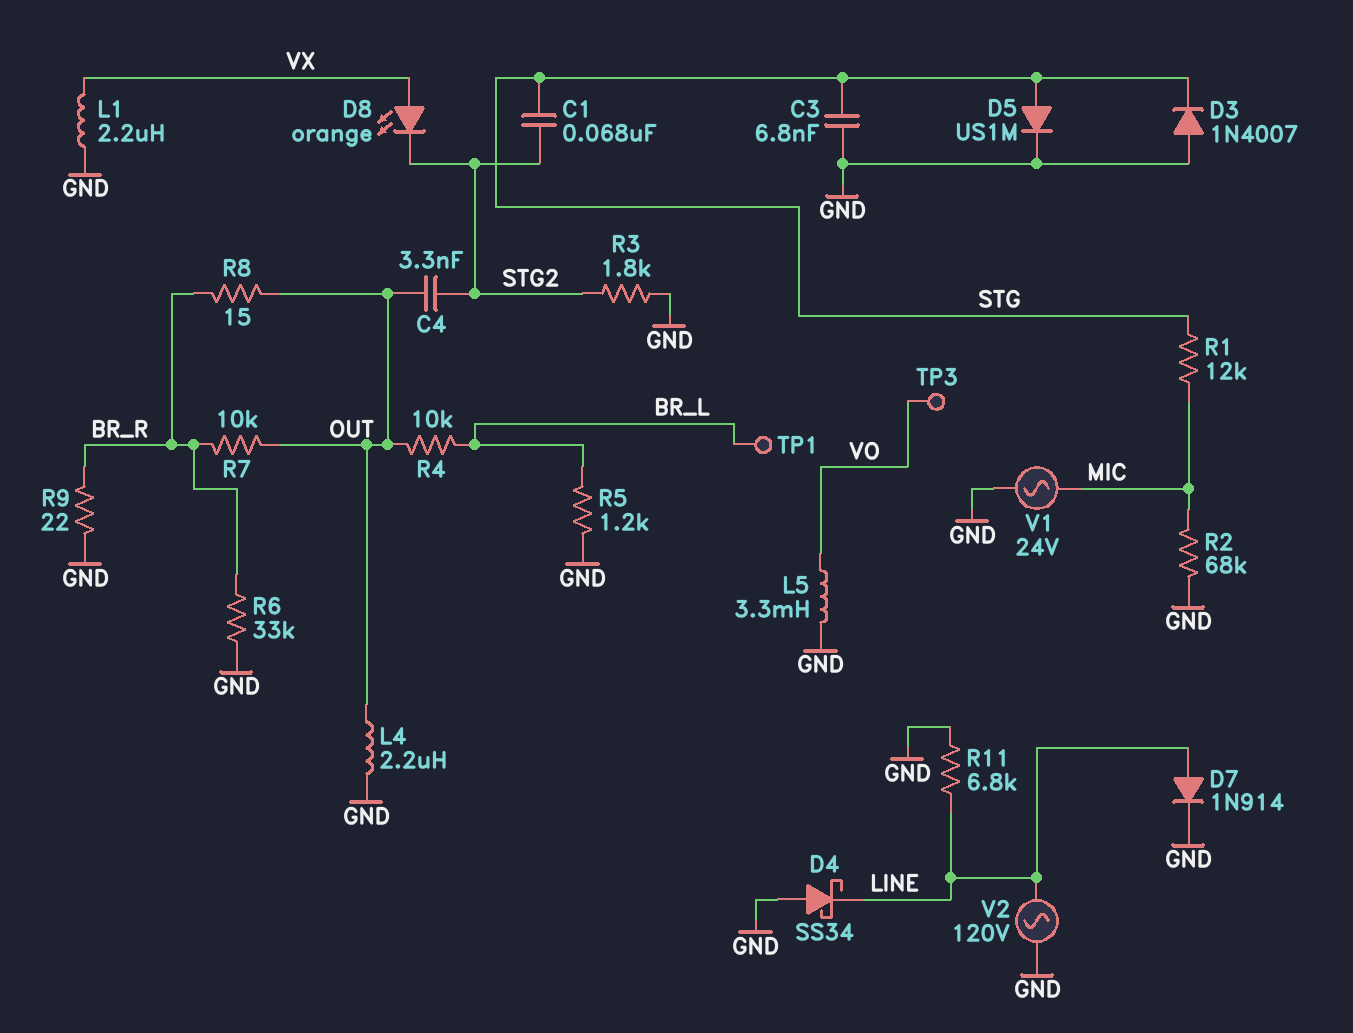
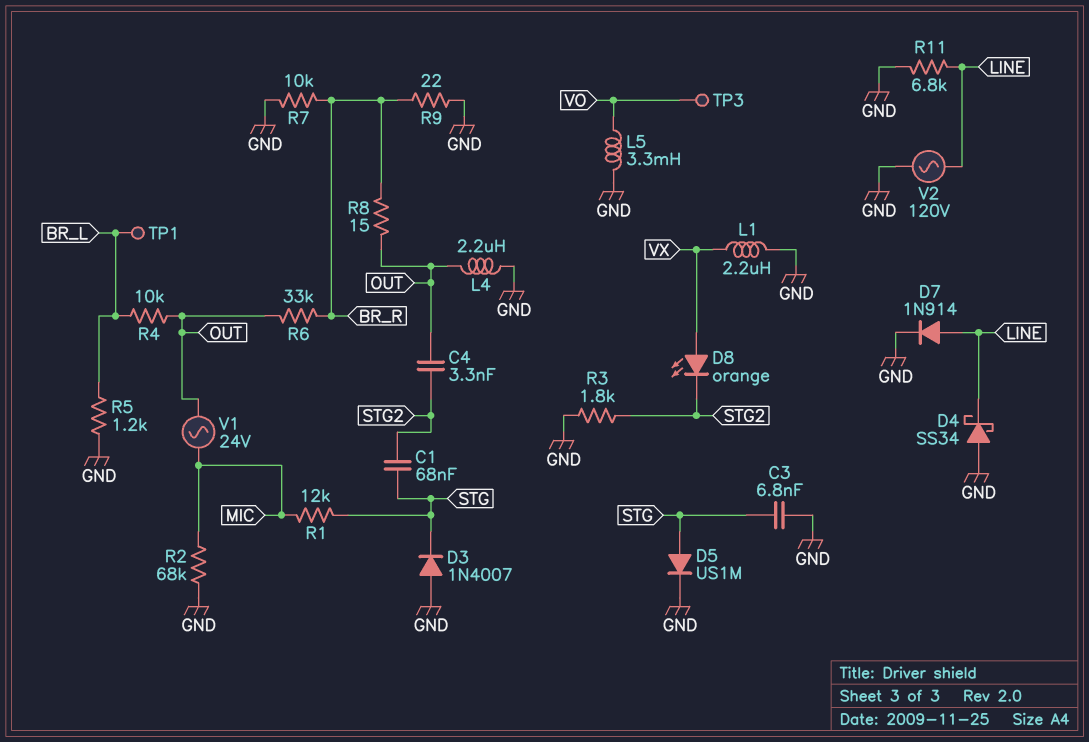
R6: 33k (BR_R, GND) -> 33k (BR_R, OUT)
R7: 10k (BR_R, OUT) -> 10k (BR_R, GND)
V1: AC 24V (GND, MIC) -> AC 24V (MIC, OUT)

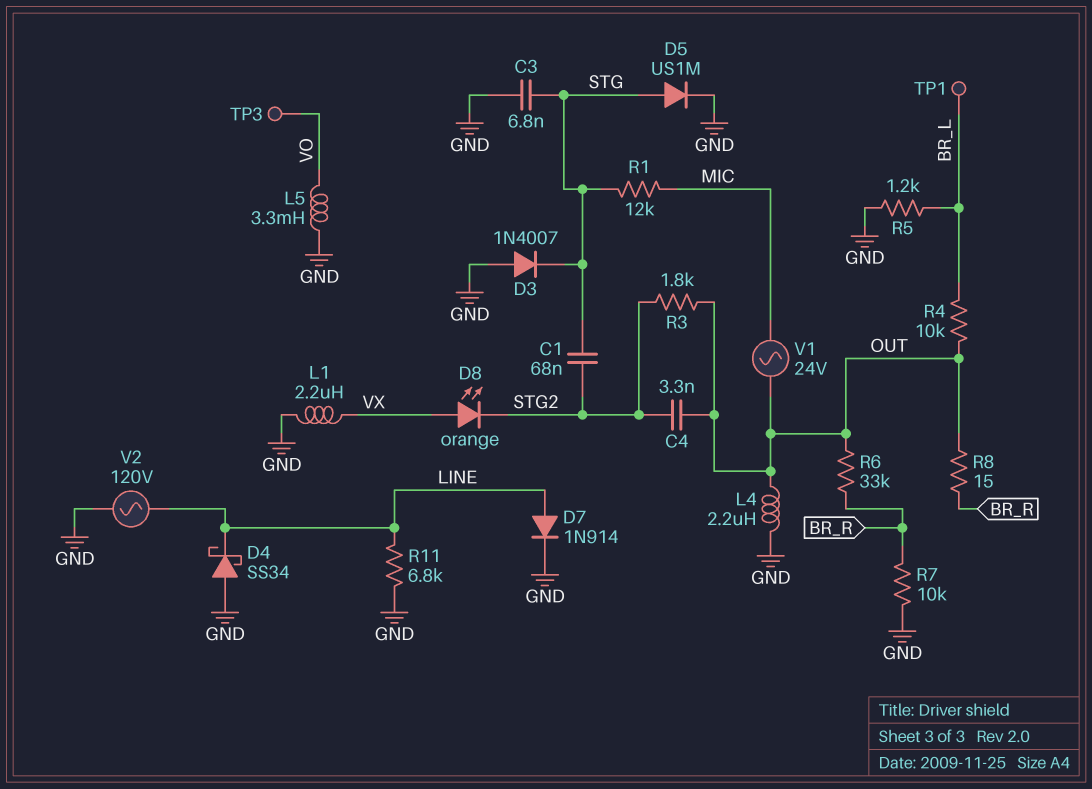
R2: 68k (GND, MIC) -> none
R3: 1.8k (GND, STG2) -> 1.8k (OUT, STG2)
R9: 22 (BR_R, GND) -> none

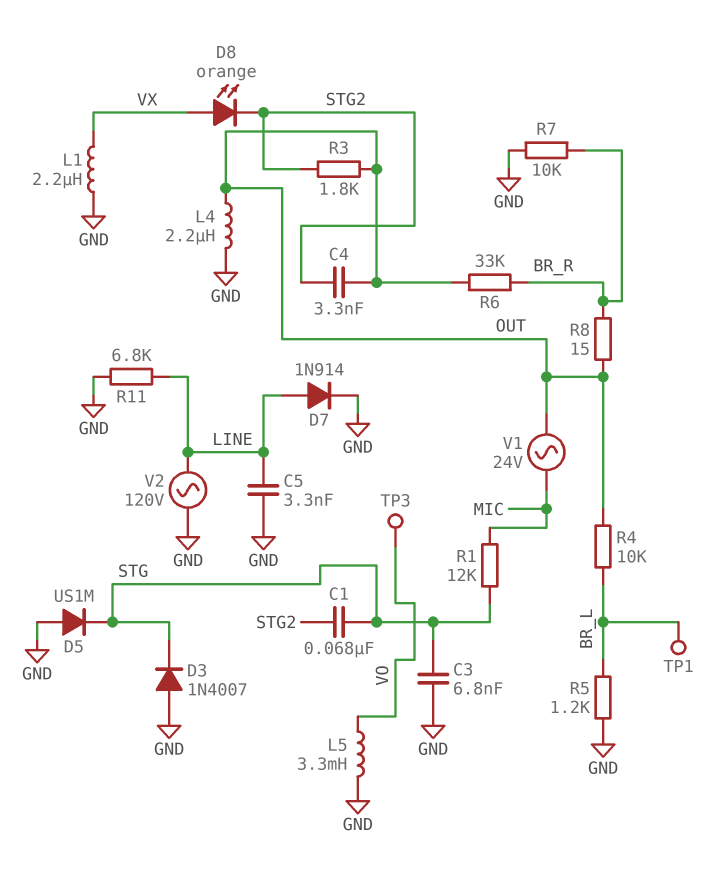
C5: none -> 3.3nF (GND, LINE)
D4: schottky SS34 (A GND, K LINE) -> none
D5: diode US1M (A STG, K GND) -> diode US1M (A GND, K STG)

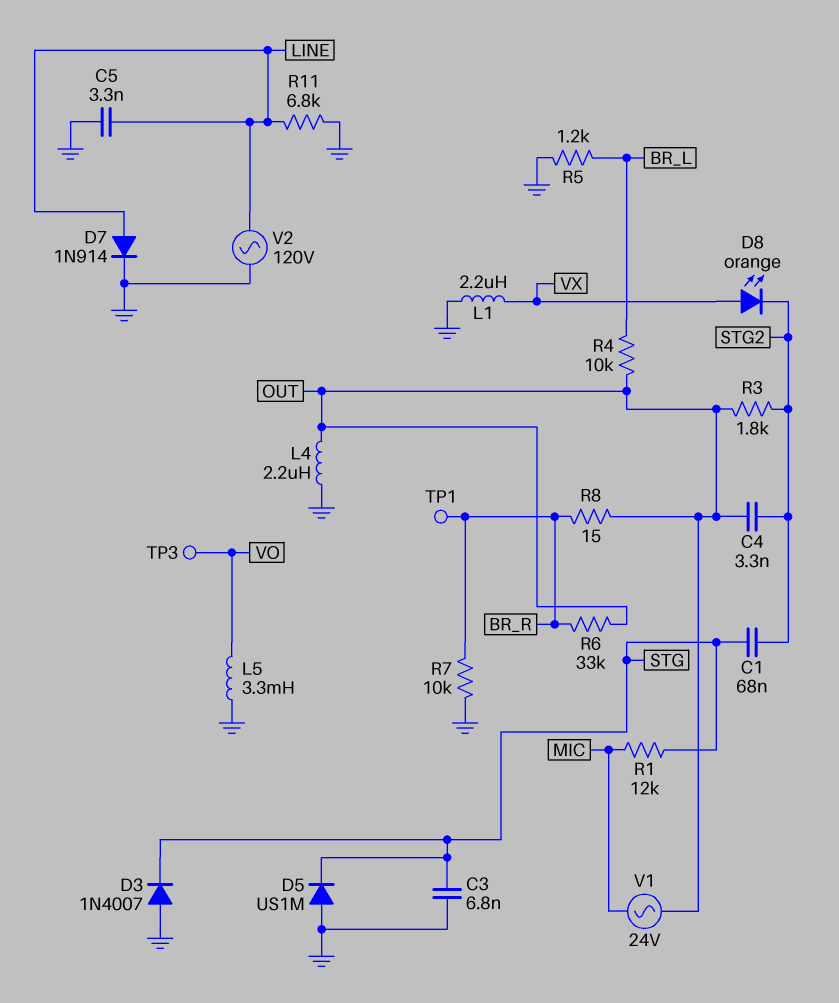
TP1: test point (BR_L) -> test point (BR_R)

